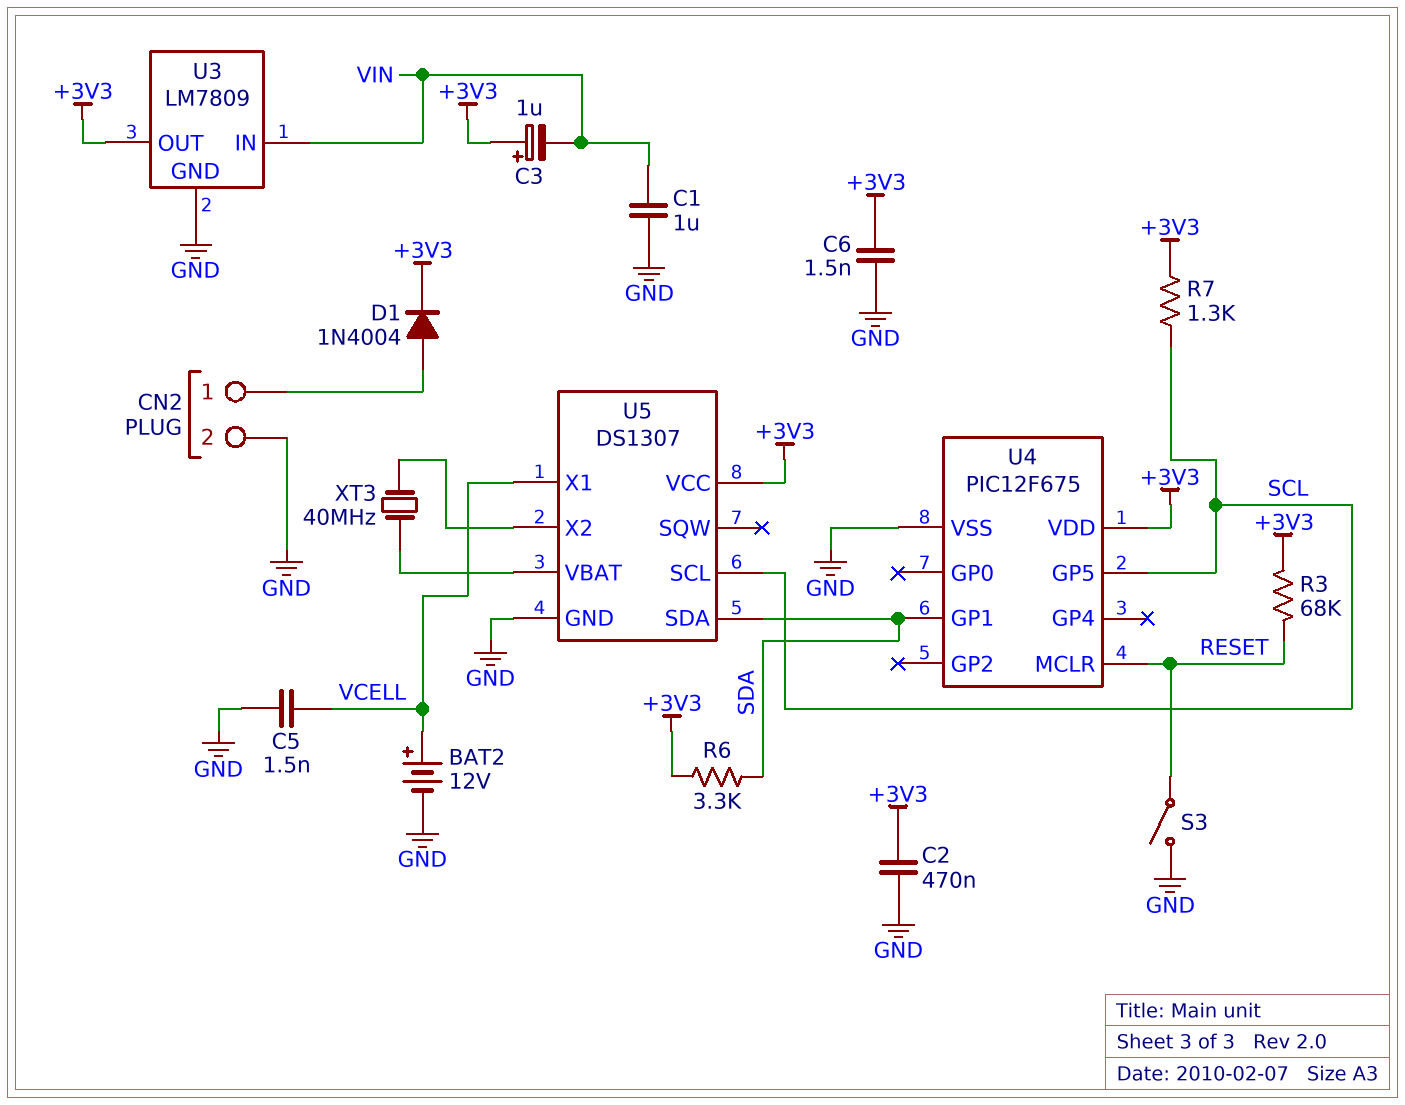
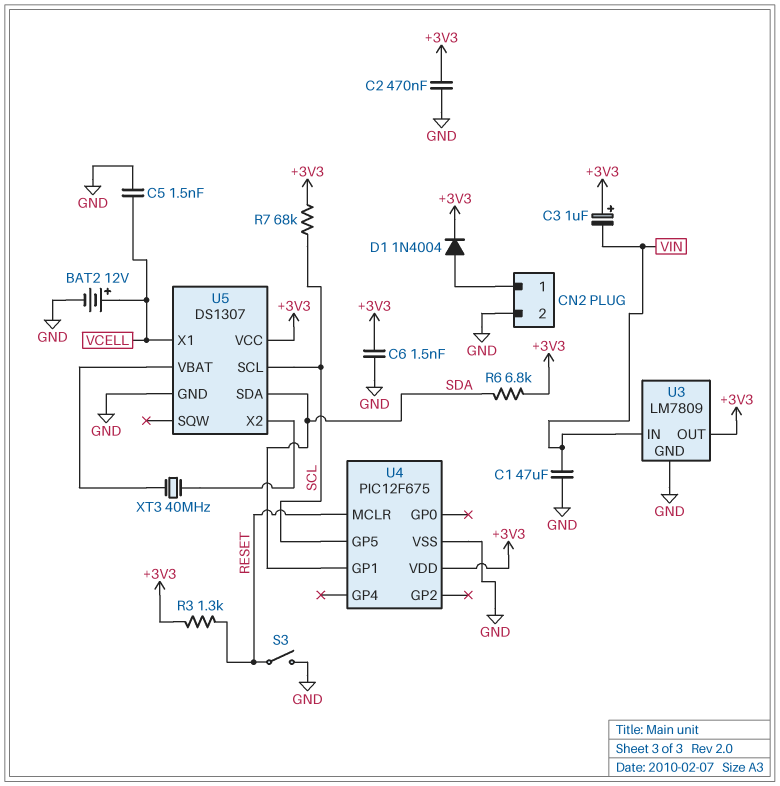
C1: 1uF (GND, VIN) -> 47uF (GND, VIN)
R3: 68k (+3V3, RESET) -> 1.3k (+3V3, RESET)
R6: 3.3k (+3V3, SDA) -> 6.8k (+3V3, SDA)
R7: 1.3k (+3V3, SCL) -> 68k (+3V3, SCL)

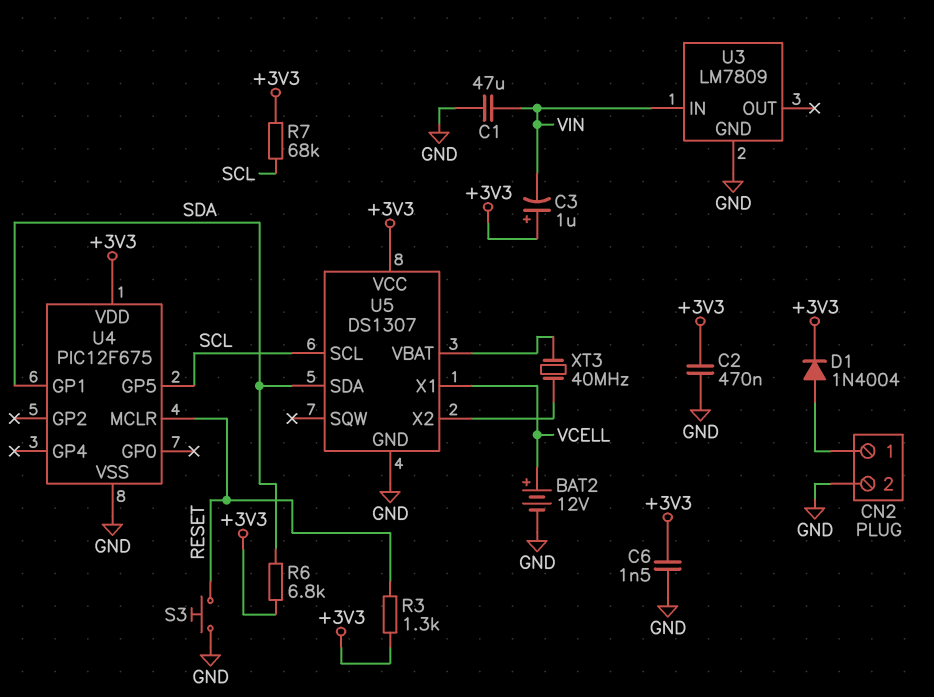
C5: 1.5nF (GND, VCELL) -> none
S3: switch (GND, RESET) -> button (GND, RESET)
U3 pin OUT: +3V3 -> none

